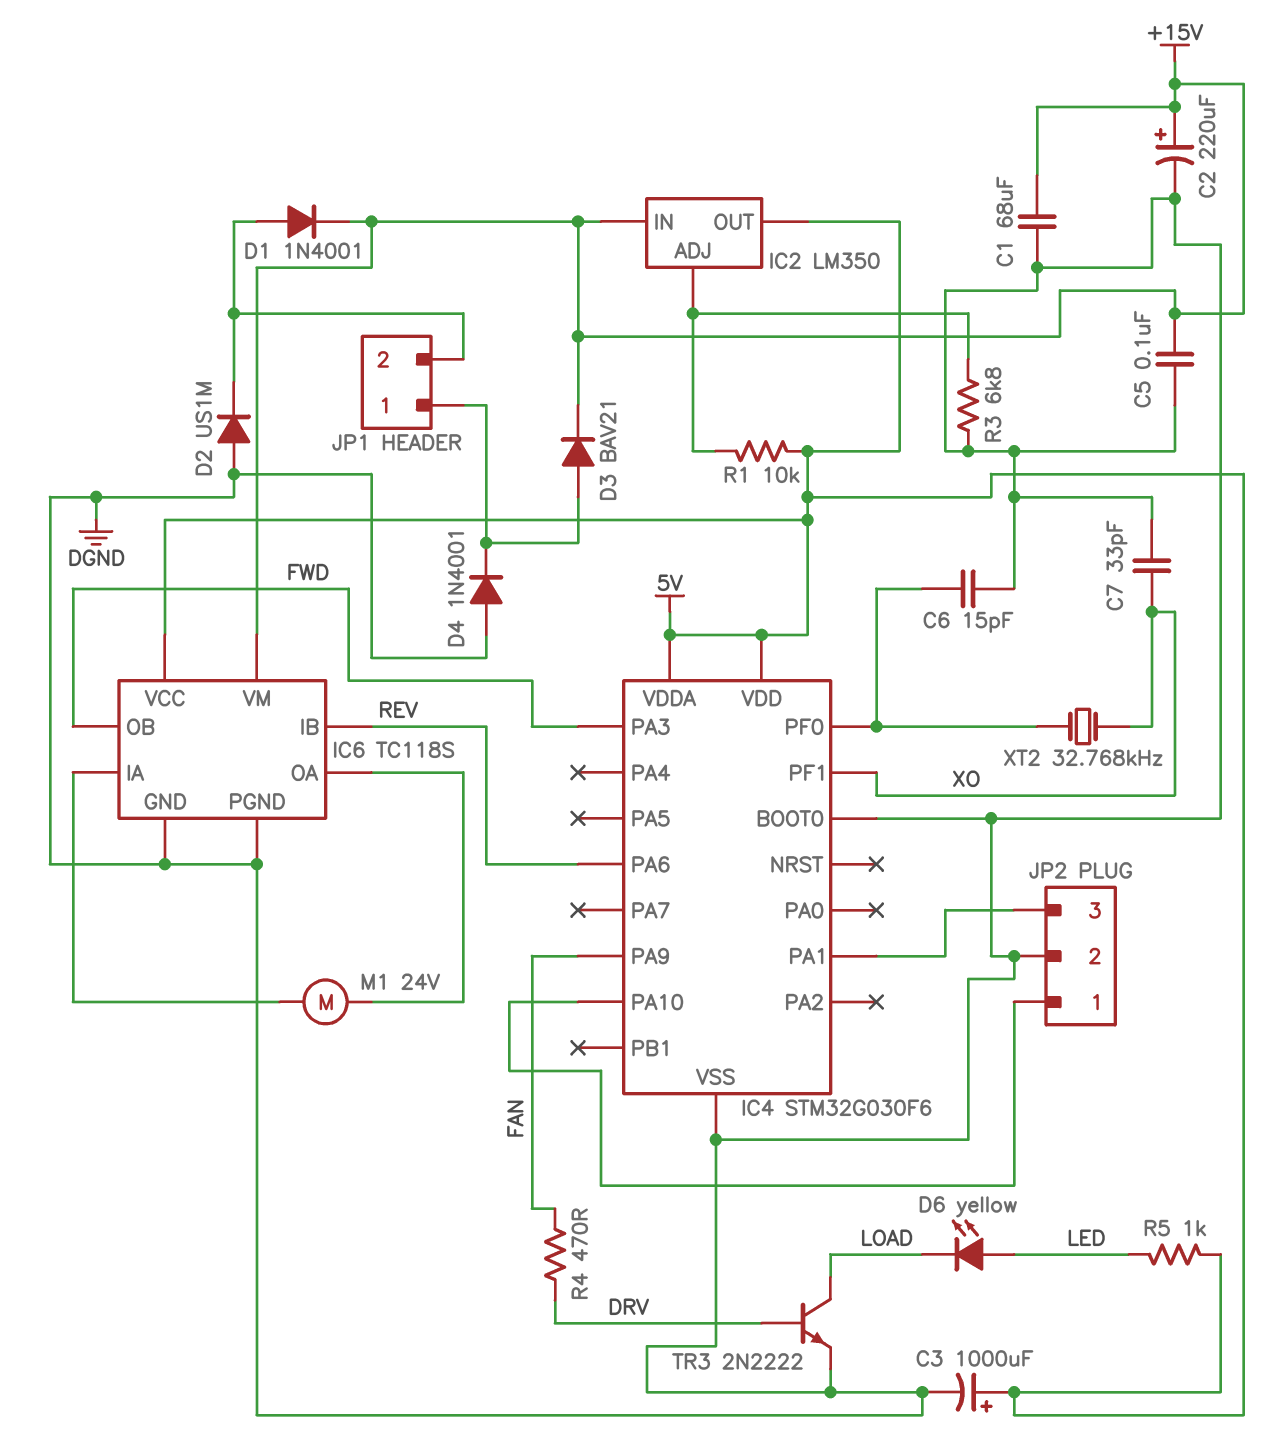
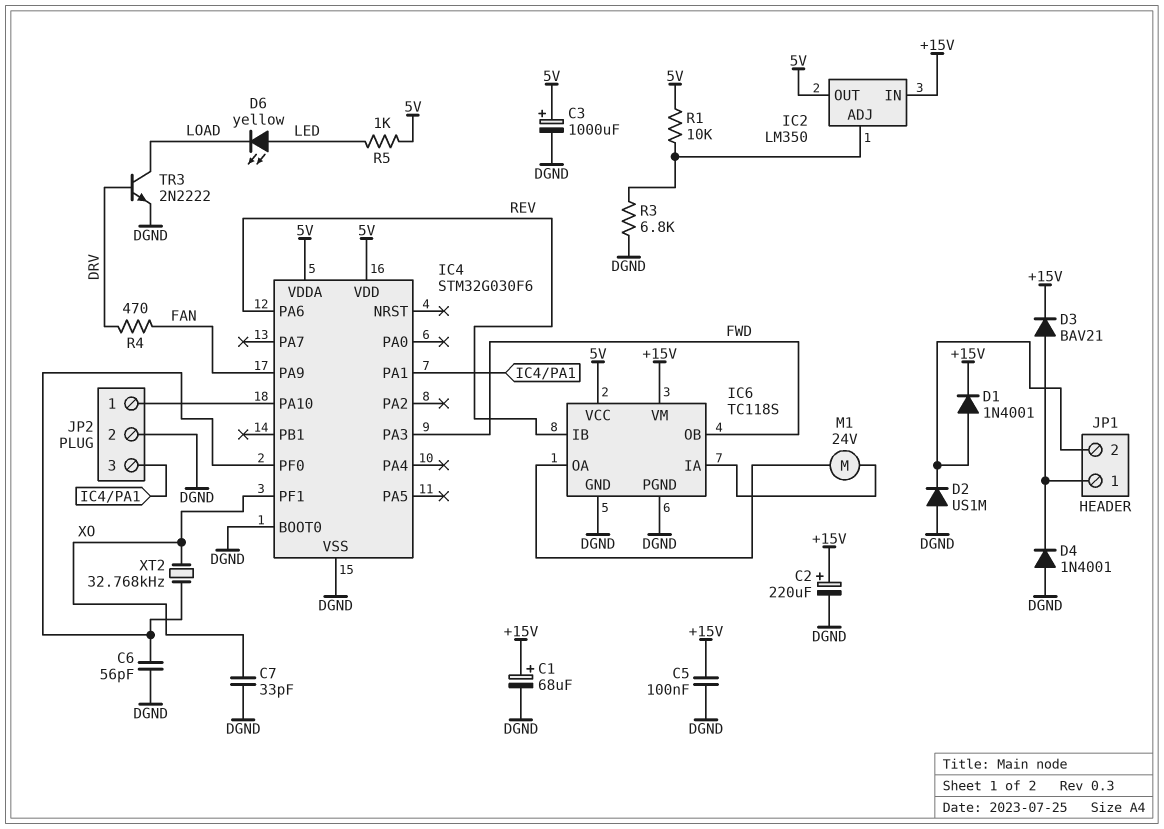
C1: 68uF (+15V, DGND) -> 68uF (plus +15V, minus DGND)
C6: 15pF (DGND, IC4/PF0) -> 56pF (DGND, IC4/PF0)

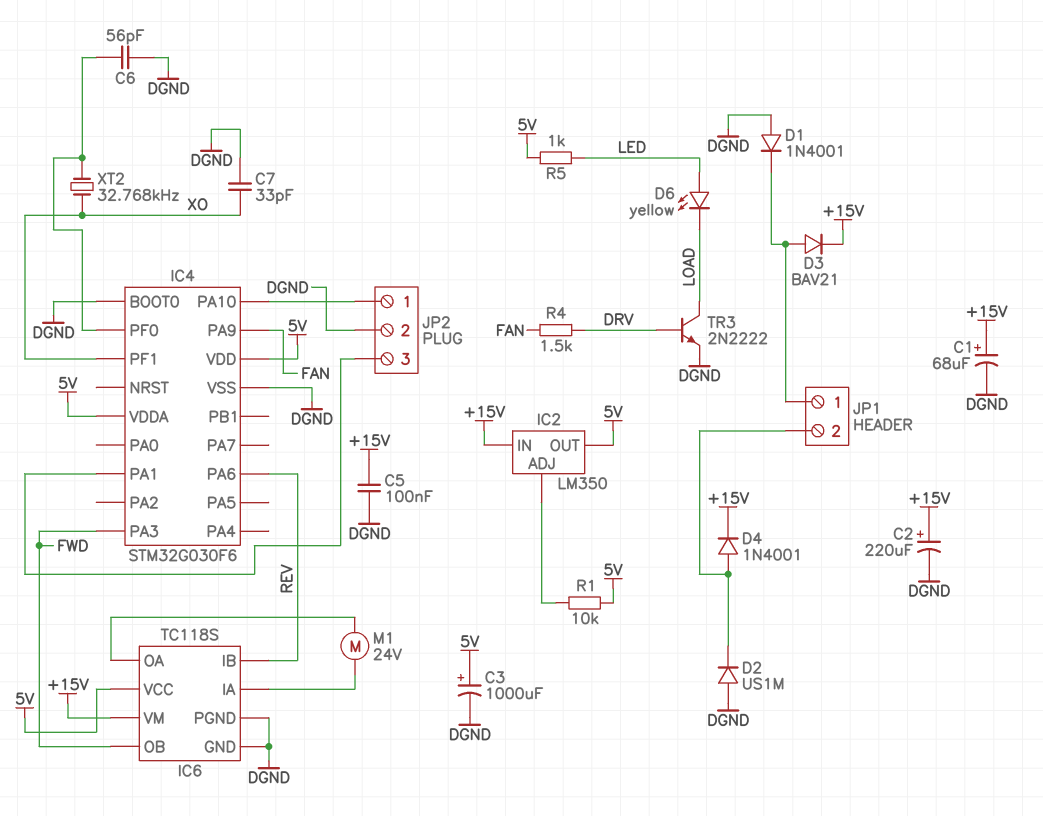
D1: diode 1N4001 (A JP1/2, K +15V) -> diode 1N4001 (A DGND, K JP1/1)
D4: diode 1N4001 (A DGND, K JP1/1) -> diode 1N4001 (A JP1/2, K +15V)
R3: 6.8k (DGND, IC2/ADJ) -> none
R4: 470 (DRV, FAN) -> 1.5k (DRV, FAN)

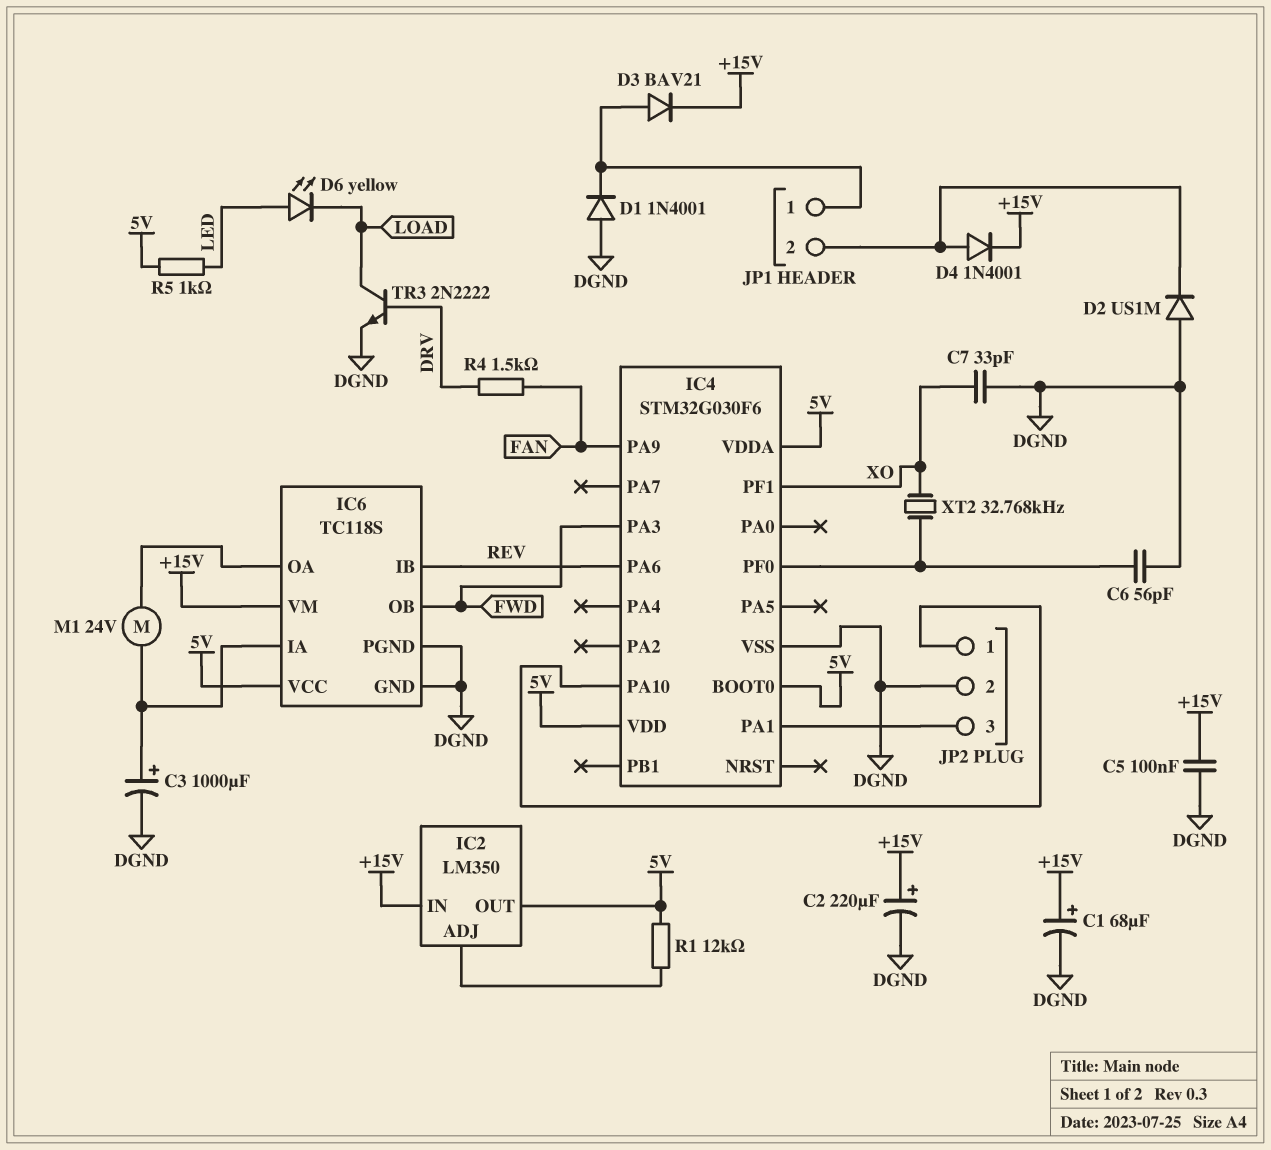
C3: 1000uF (plus 5V, minus DGND) -> 1000uF (plus IC6/IA, minus DGND)
IC4 pin BOOT0: DGND -> 5V
R1: 10k (5V, IC2/ADJ) -> 12k (5V, IC2/ADJ)

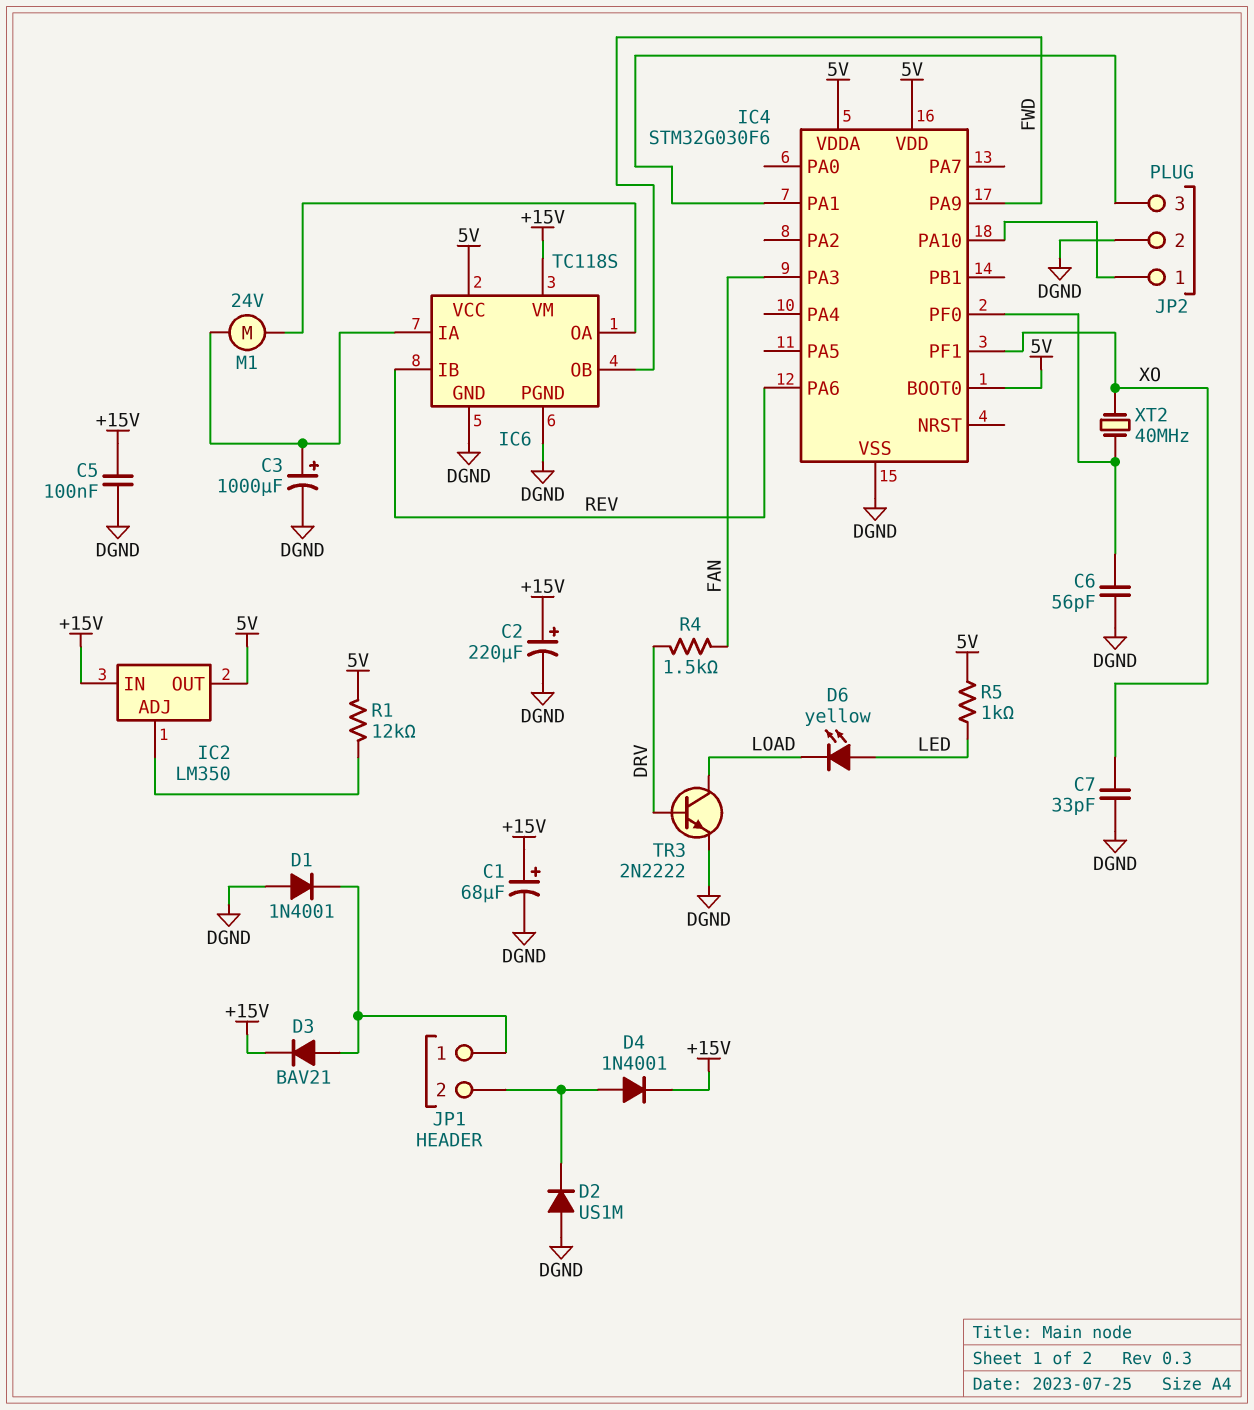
IC4 pin PA3: FWD -> FAN
IC4 pin PA9: FAN -> FWD
XT2: 32.768kHz (IC4/PF0, XO) -> 40MHz (IC4/PF0, XO)

